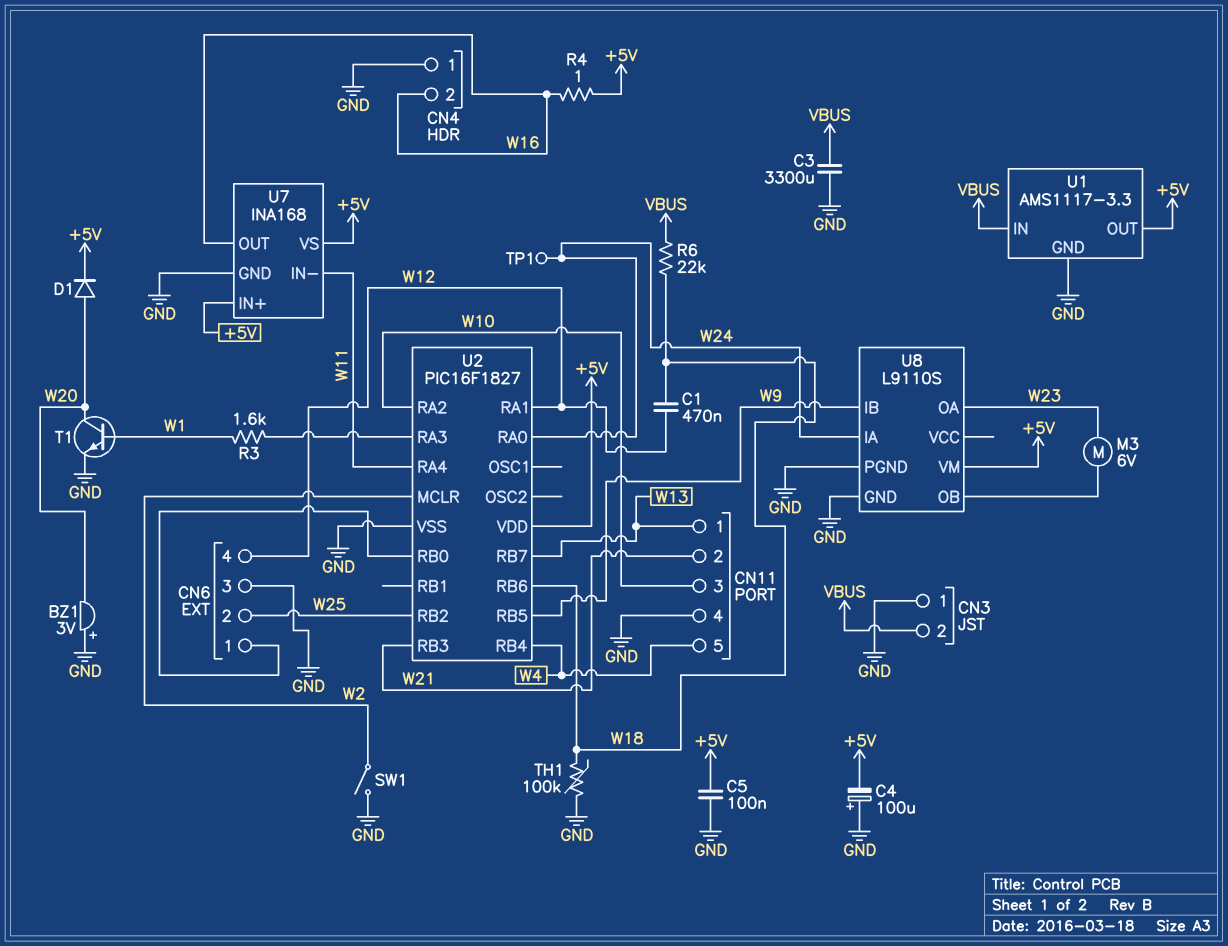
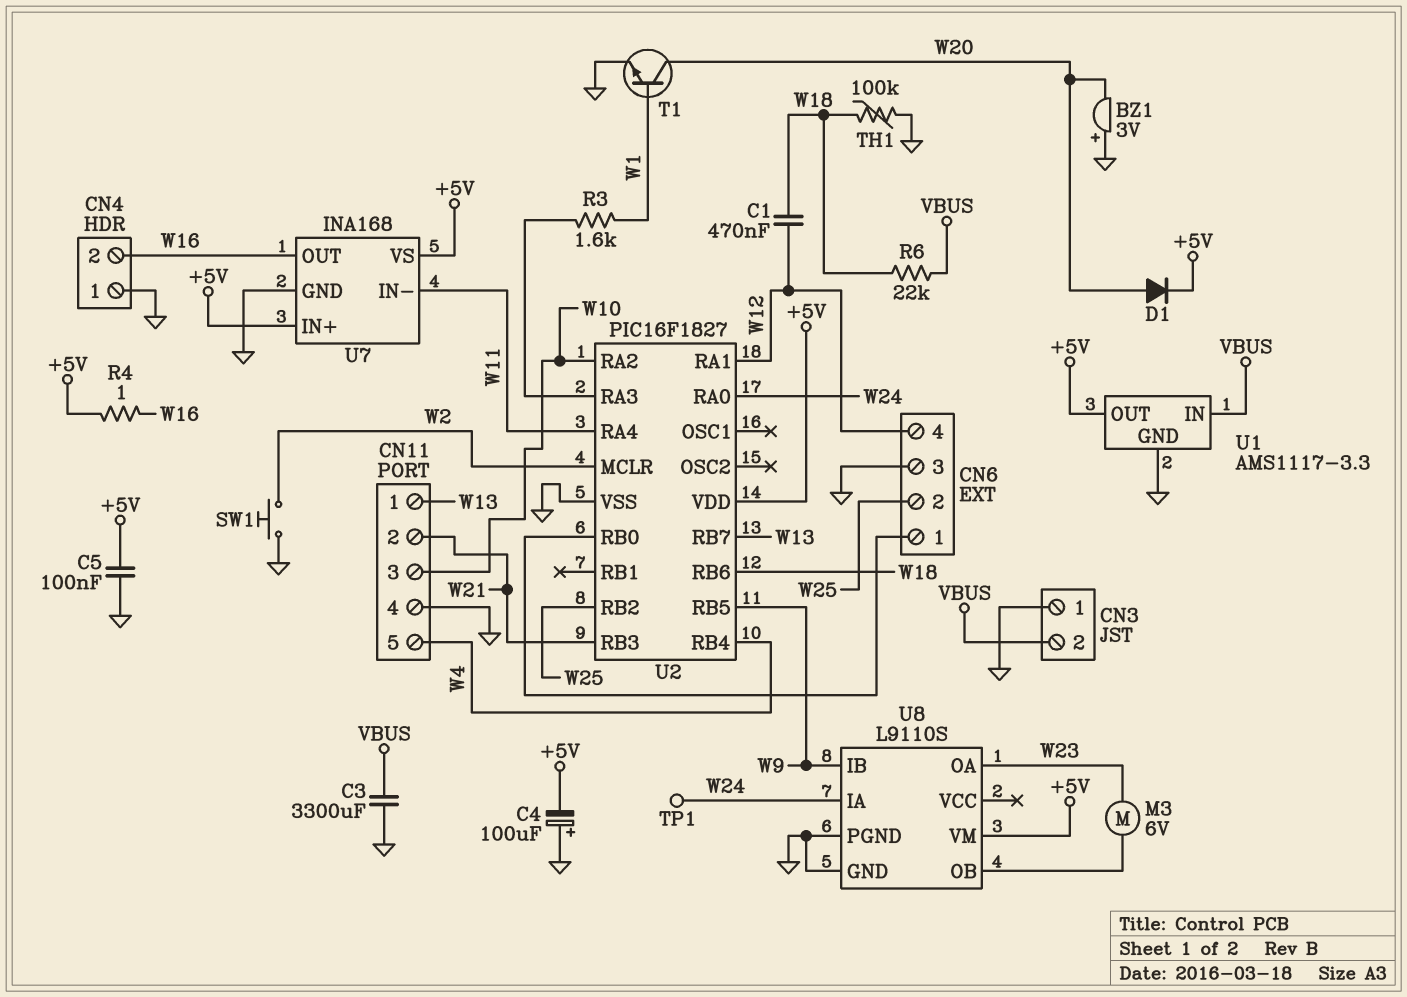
SW1: switch (GND, W2) -> button (GND, W2)

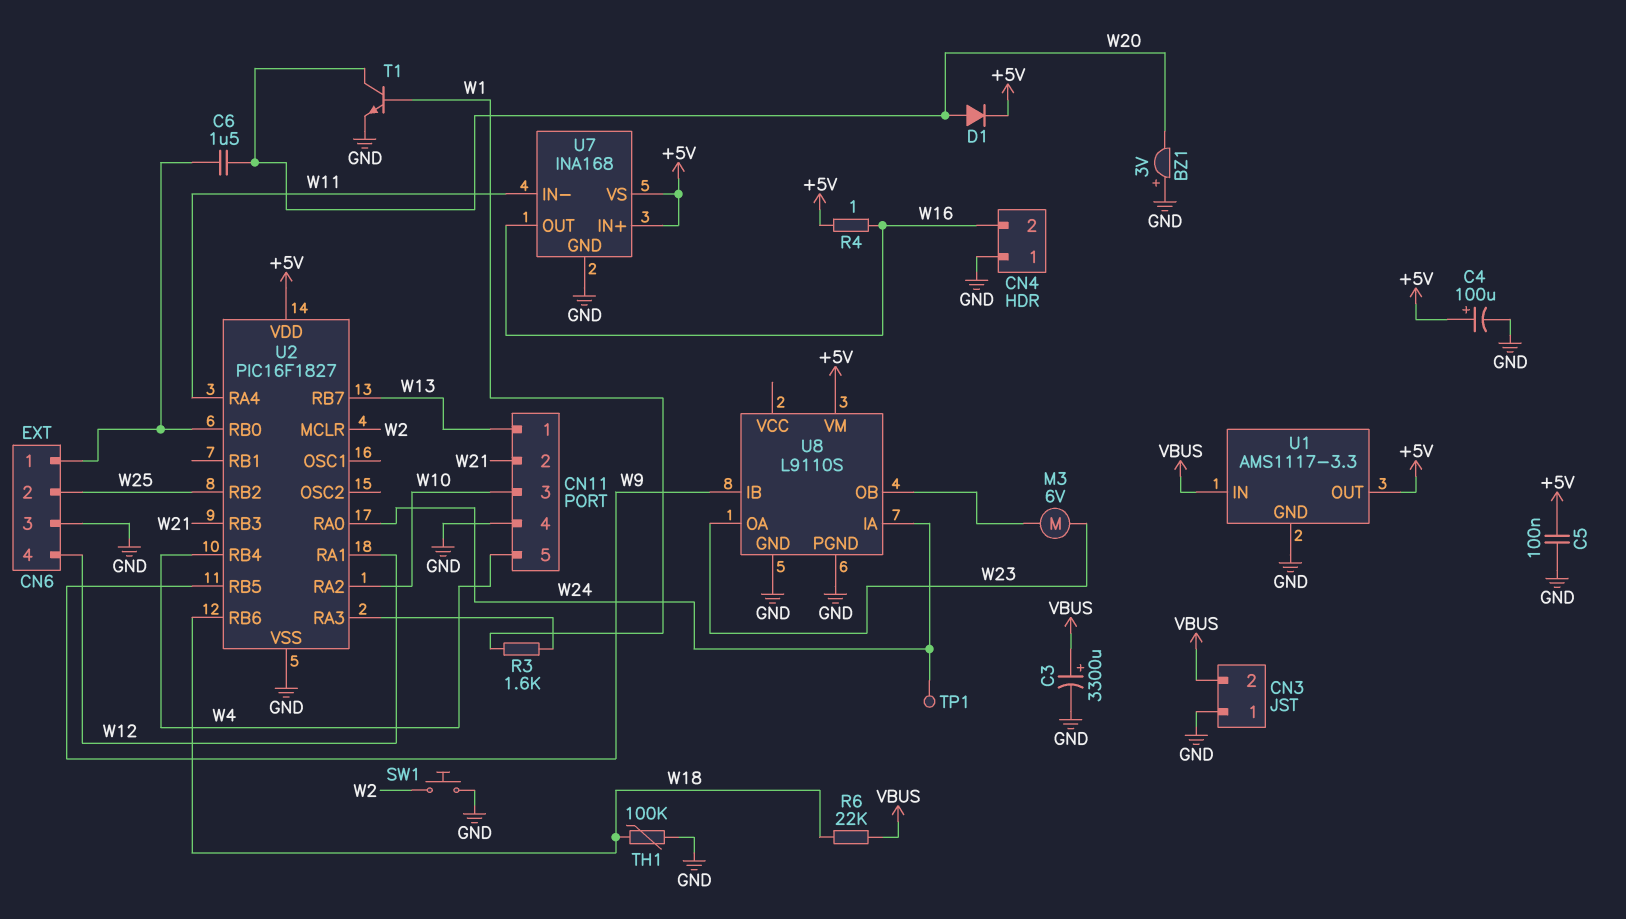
C1: 470nF (W12, W18) -> none
C3: 3300uF (GND, VBUS) -> 3300uF (plus VBUS, minus GND)
C4: 100uF (plus GND, minus +5V) -> 100uF (plus +5V, minus GND)
C6: none -> 1.5uF (CN6/1, W20)

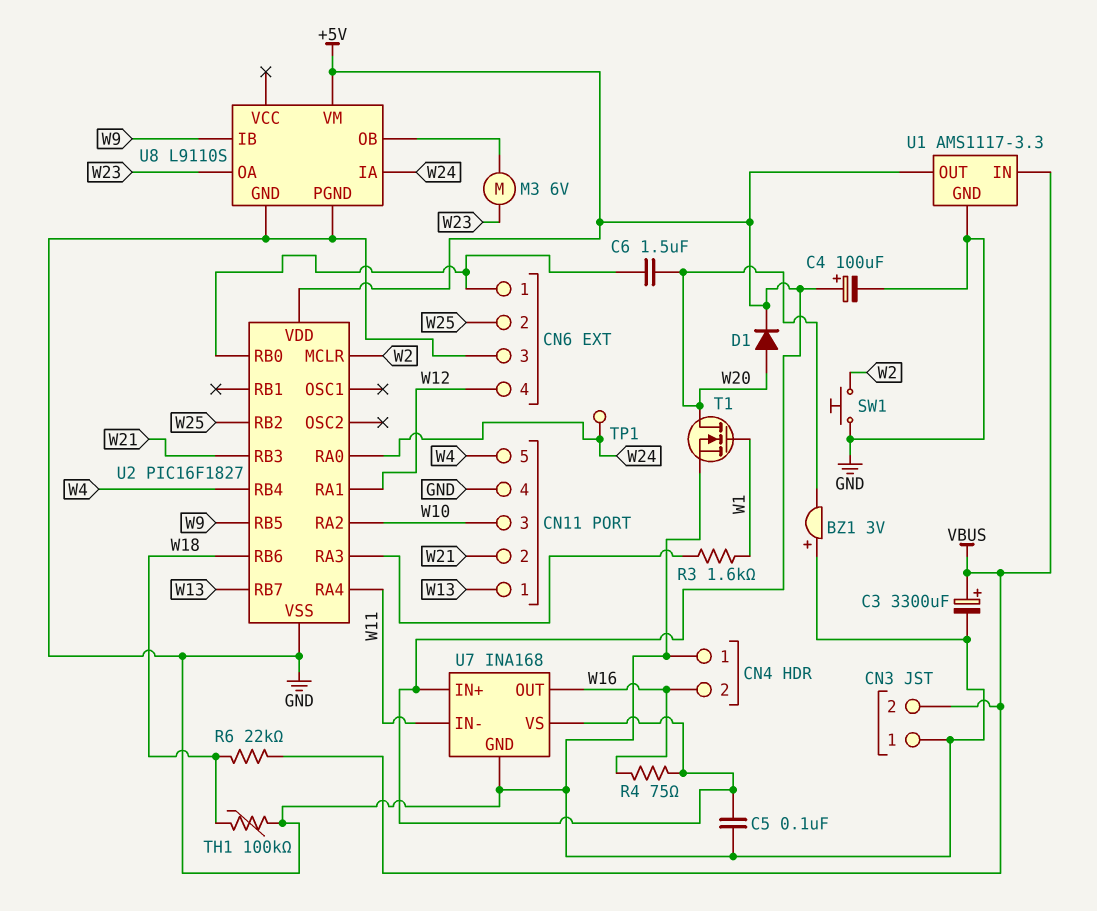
R4: 1 (+5V, W16) -> 75 (+5V, W16)
T1: NPN (B W1, C W20, E GND) -> NMOS (G W1, D W20, S GND)

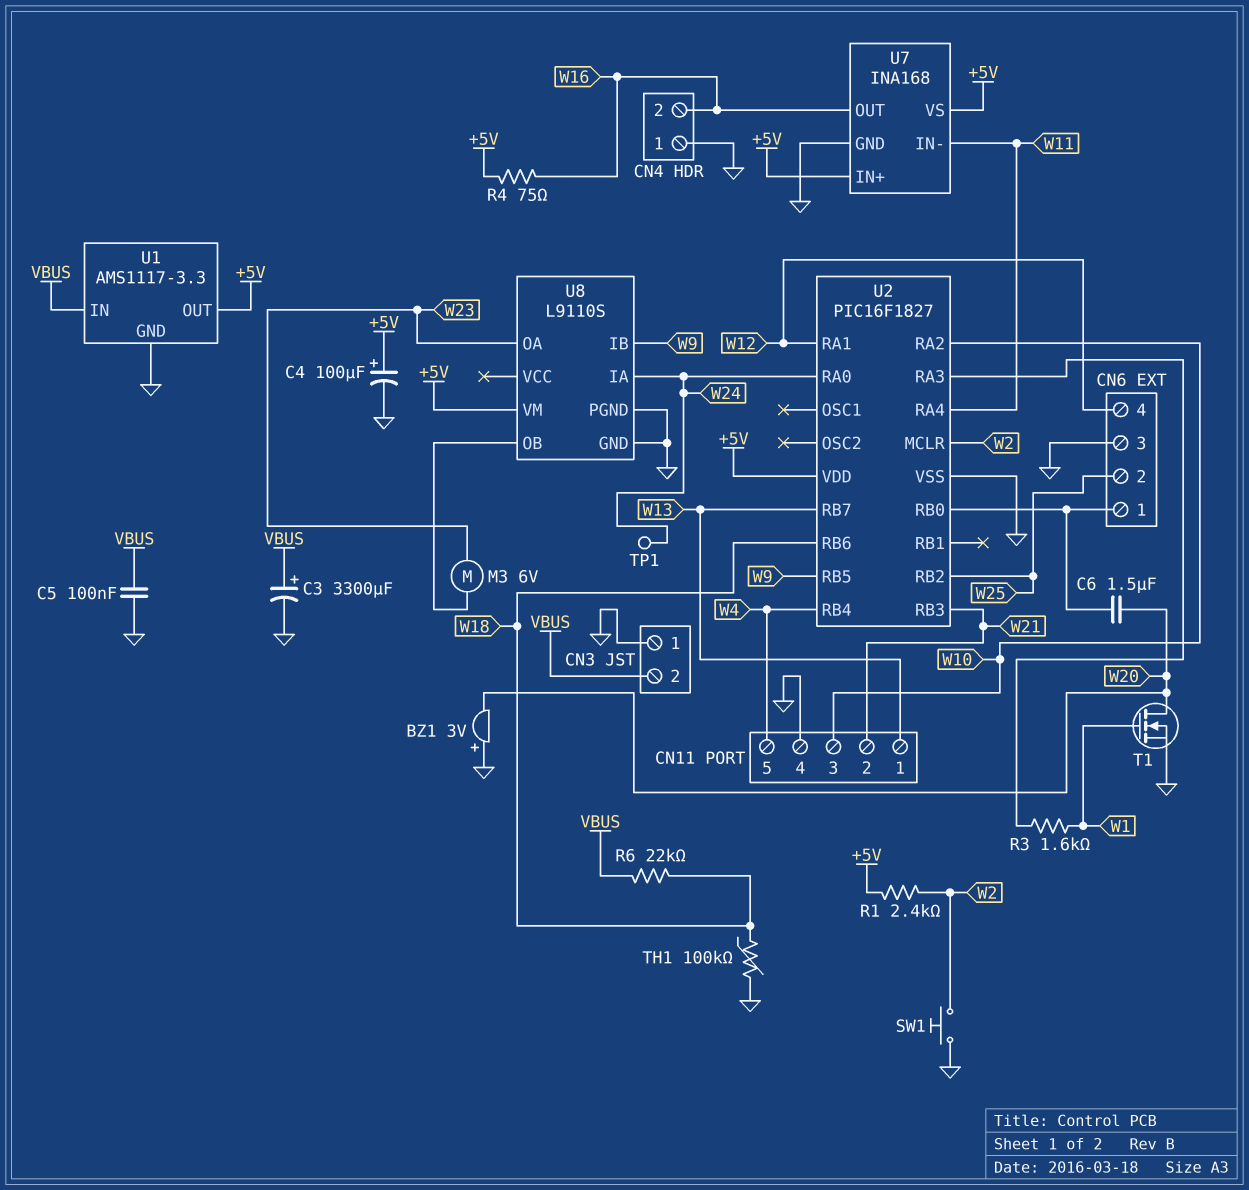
C5: 100nF (+5V, GND) -> 100nF (GND, VBUS)
D1: diode (A W20, K +5V) -> none
R1: none -> 2.4k (+5V, W2)

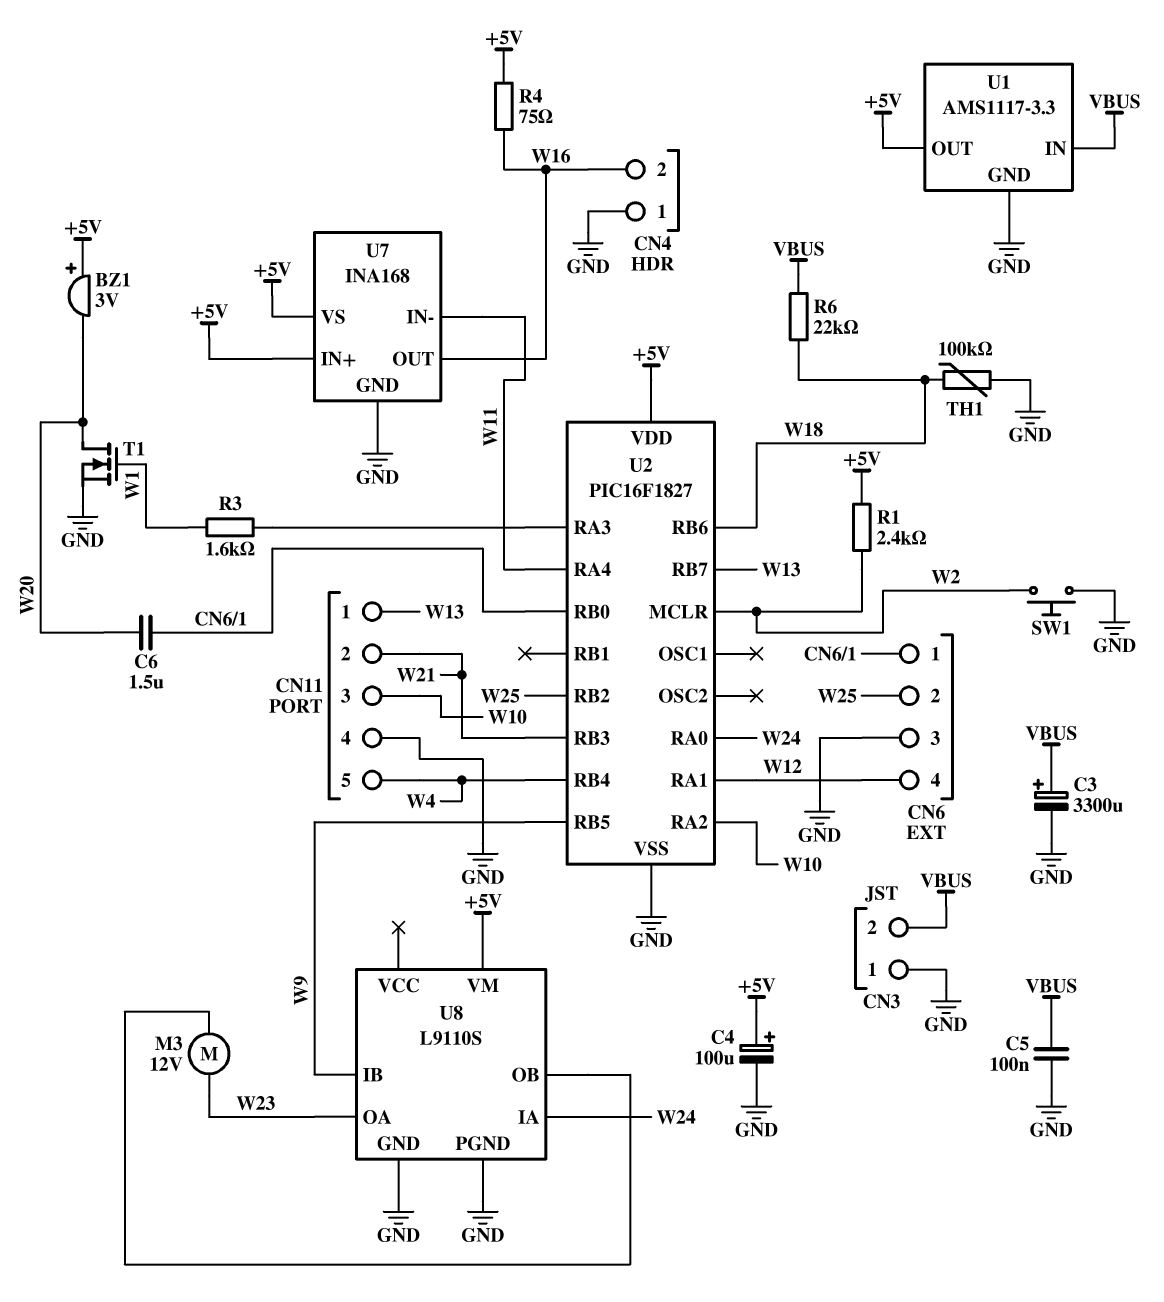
BZ1: buzzer 3V (plus GND, minus W20) -> buzzer 3V (plus +5V, minus W20)
M3: motor 6V (U8/OB, W23) -> motor 12V (U8/OB, W23)
TP1: test point (W24) -> none

